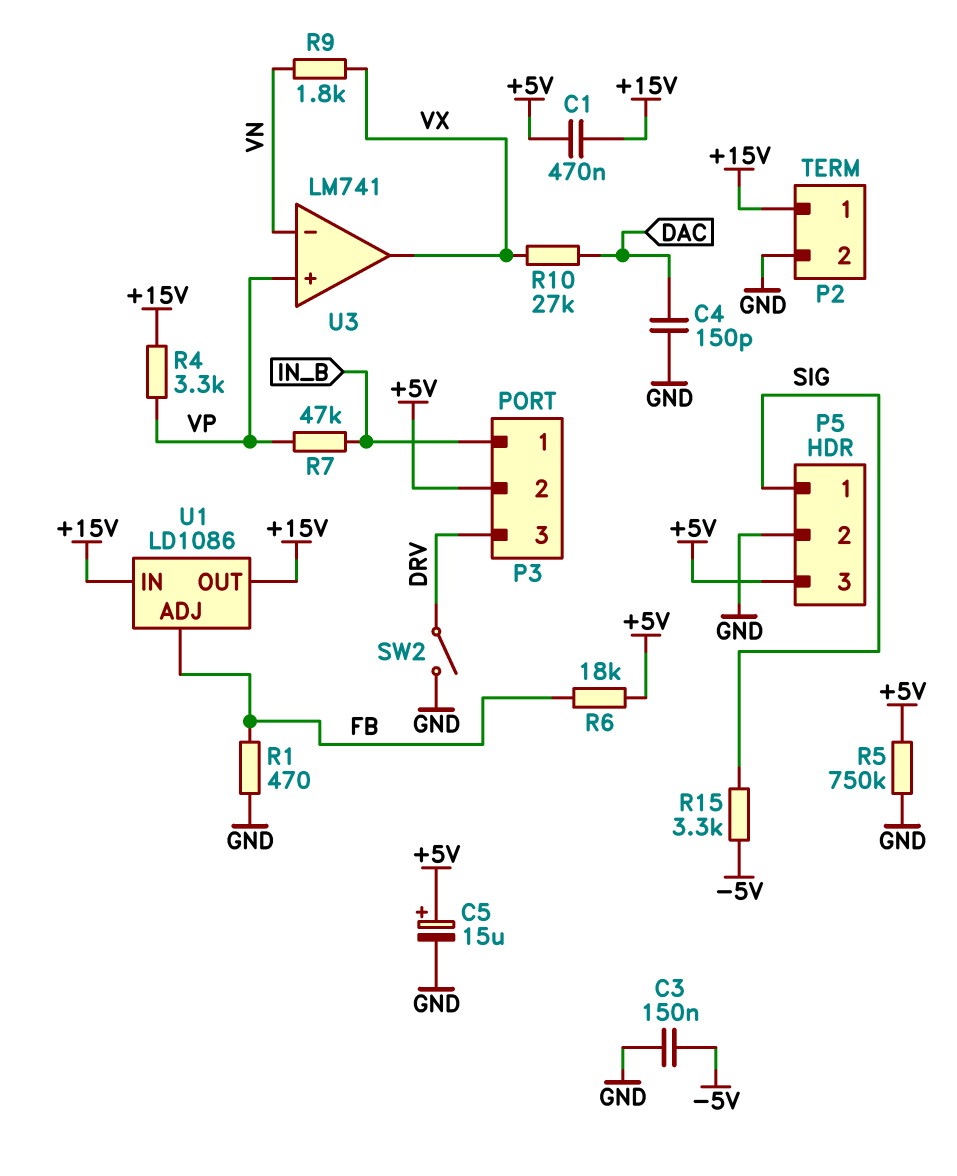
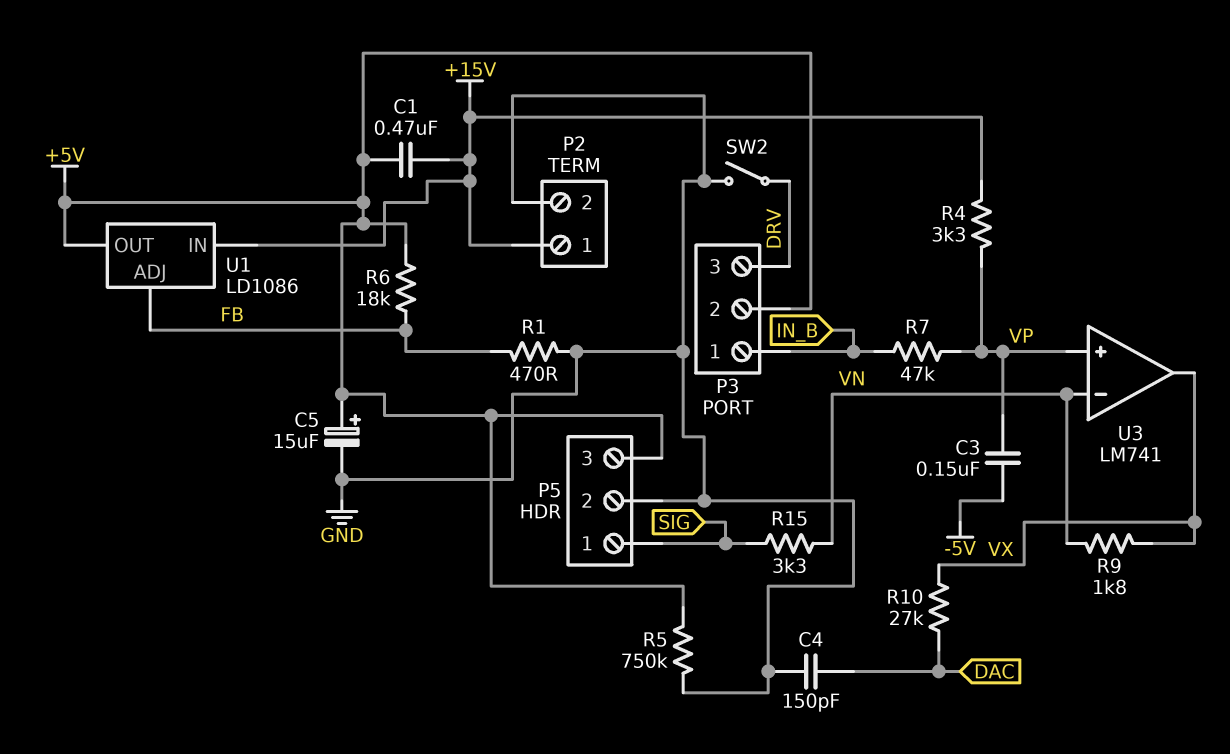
C3: 150nF (-5V, GND) -> 150nF (-5V, VP)
R15: 3.3k (-5V, SIG) -> 3.3k (SIG, VN)
U1 pin OUT: +15V -> +5V

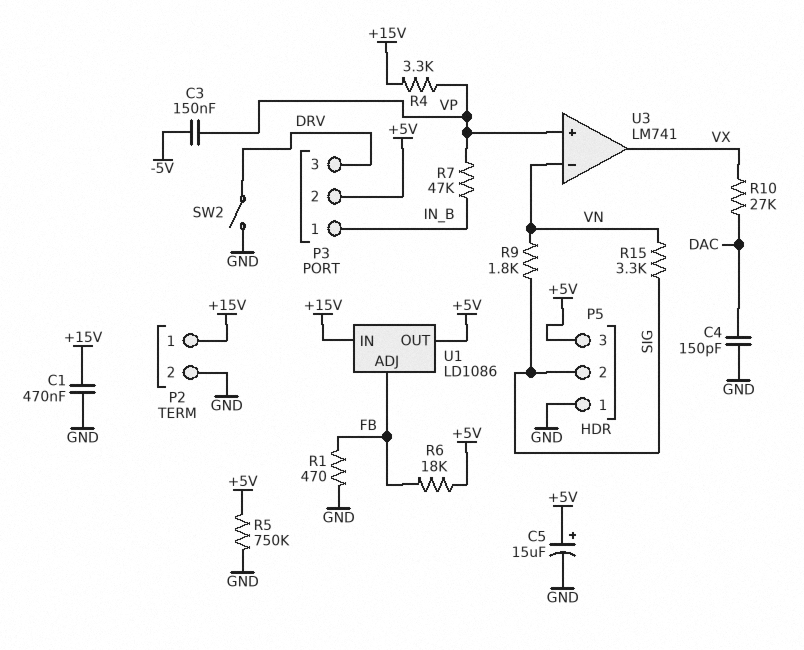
C1: 470nF (+5V, +15V) -> 470nF (+15V, GND)
P5 pin 1: SIG -> GND
P5 pin 2: GND -> SIG
R9: 1.8k (VN, VX) -> 1.8k (SIG, VN)

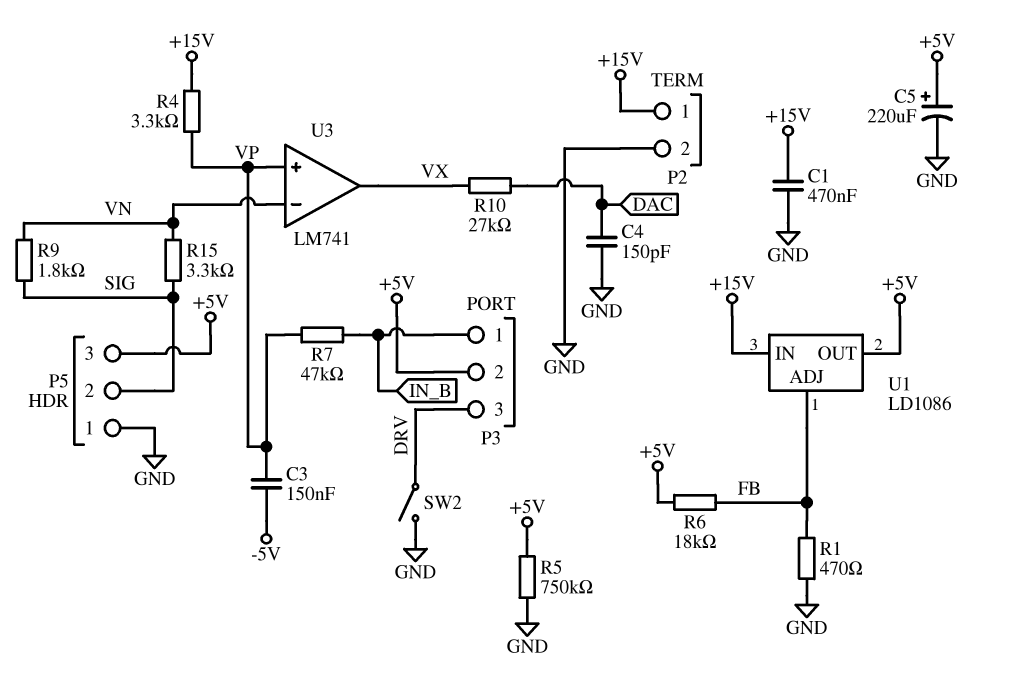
C5: 15uF (plus +5V, minus GND) -> 220uF (plus +5V, minus GND)

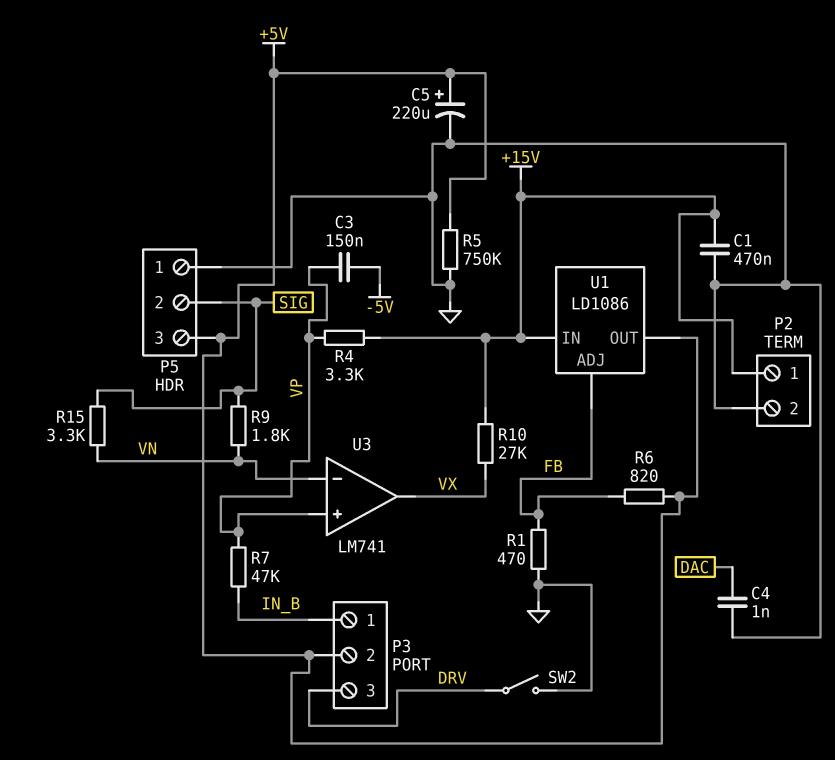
C4: 150pF (DAC, GND) -> 1nF (DAC, GND)
R6: 18k (+5V, FB) -> 820 (+5V, FB)
R10: 27k (DAC, VX) -> 27k (+15V, VX)

